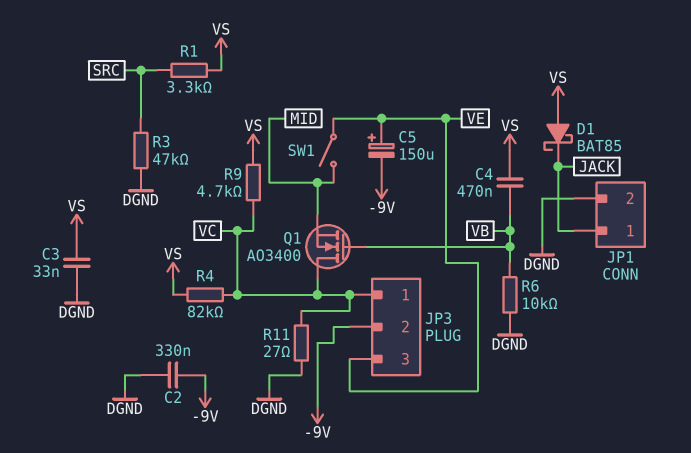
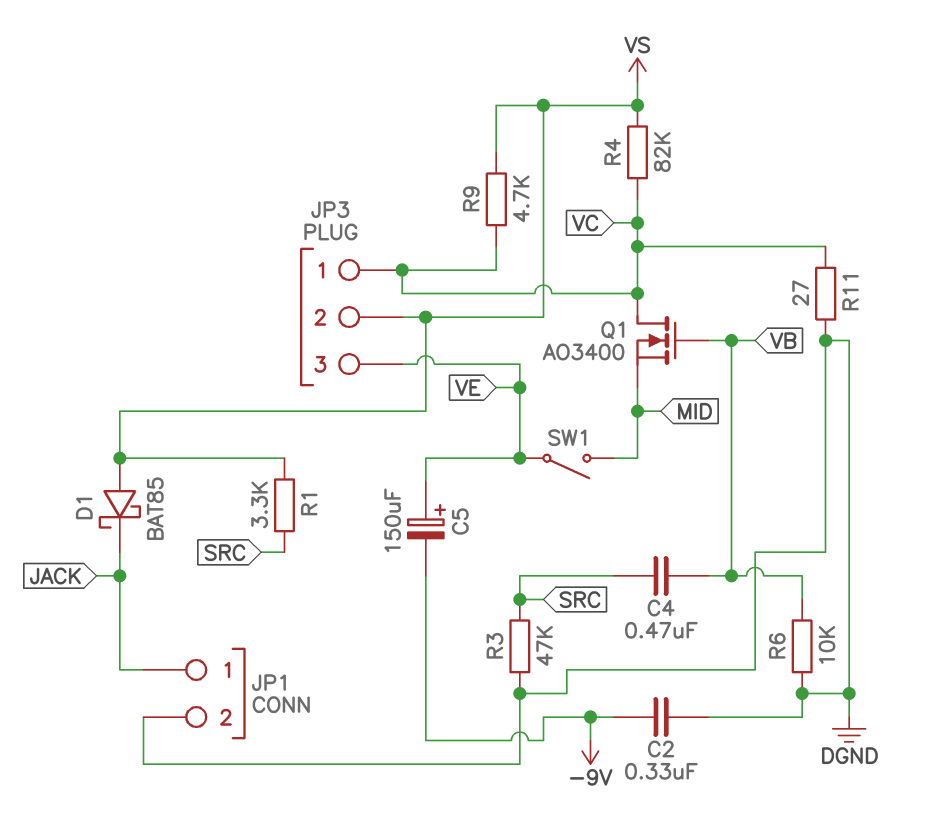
C3: 33nF (DGND, VS) -> none
C4: 470nF (VB, VS) -> 470nF (SRC, VB)
JP3 pin 2: -9V -> VS

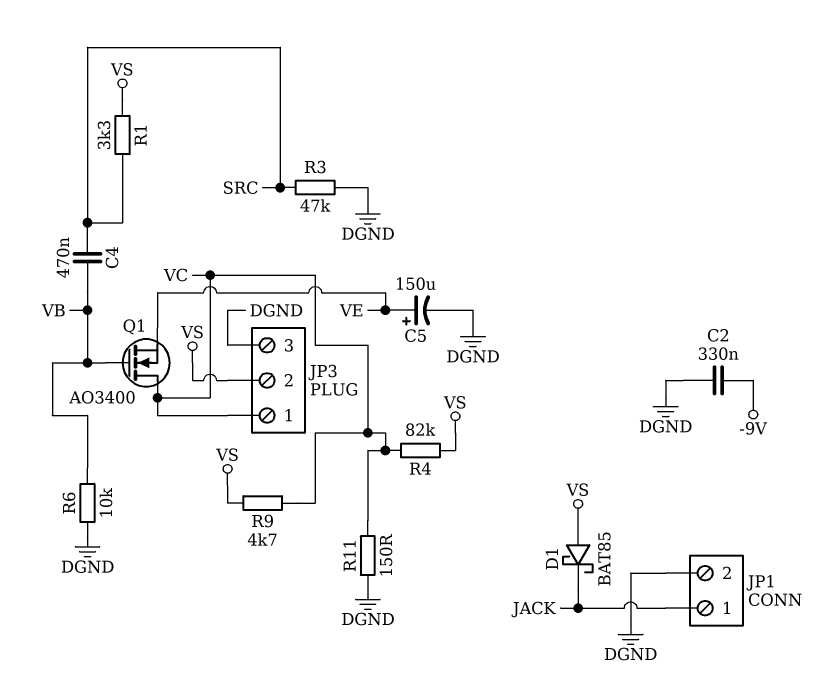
C5: 150uF (plus VE, minus -9V) -> 150uF (plus VE, minus DGND)
JP3 pin 3: VE -> DGND
Q1: NMOS AO3400 (G VB, D VC, S MID) -> NMOS AO3400 (G VB, D VC, S VE)
R11: 27 (DGND, VC) -> 150 (DGND, VC)
SW1: switch (MID, VE) -> none

